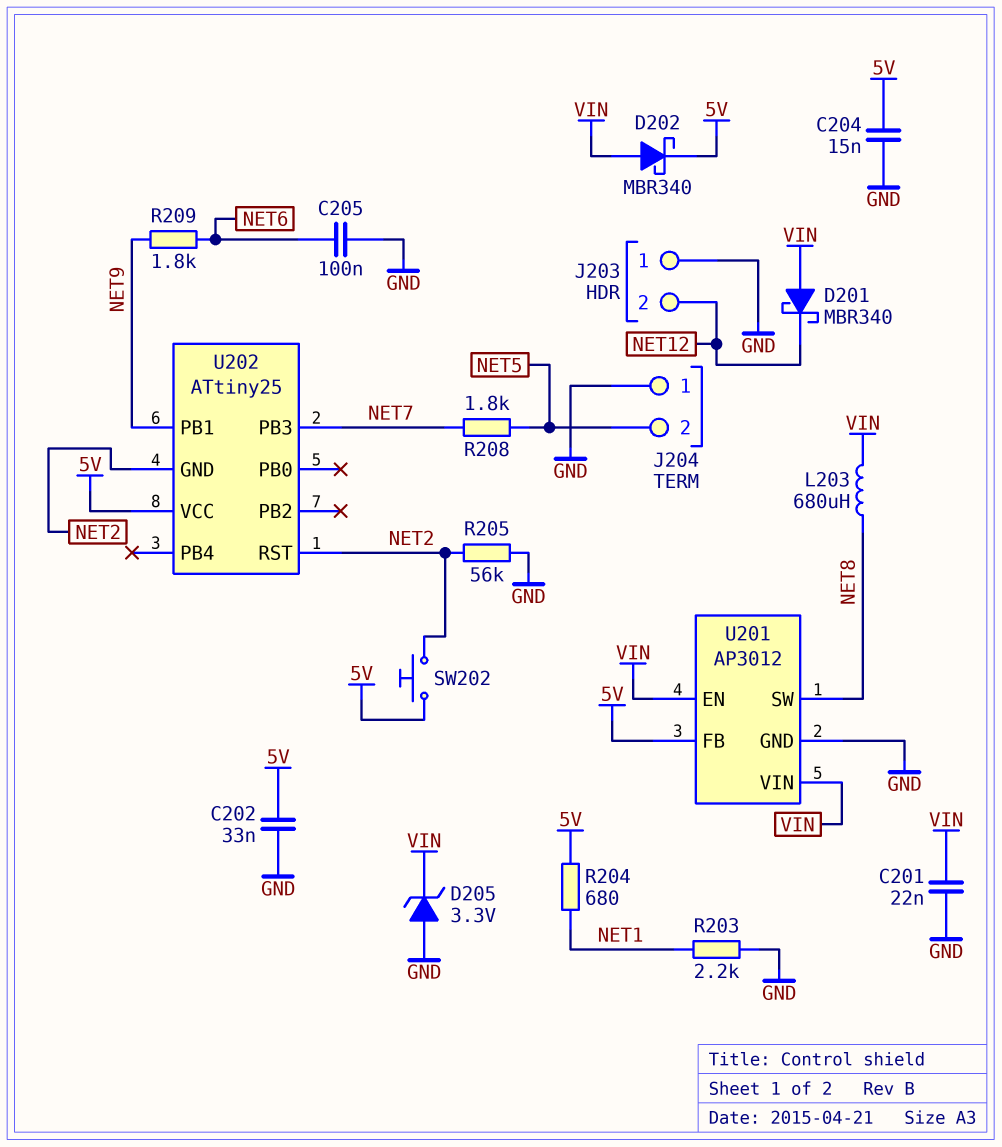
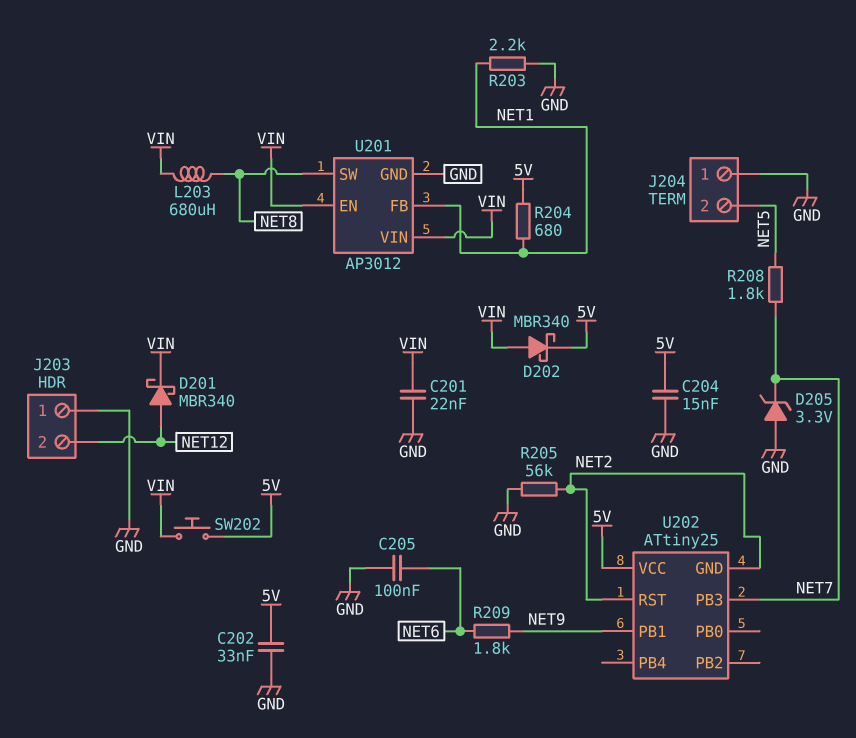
D201: schottky MBR340 (A VIN, K NET12) -> schottky MBR340 (A NET12, K VIN)
D205: zener 3.3V (A GND, K VIN) -> zener 3.3V (A GND, K NET7)
SW202: button (5V, NET2) -> button (5V, VIN)
U201 pin FB: 5V -> NET1

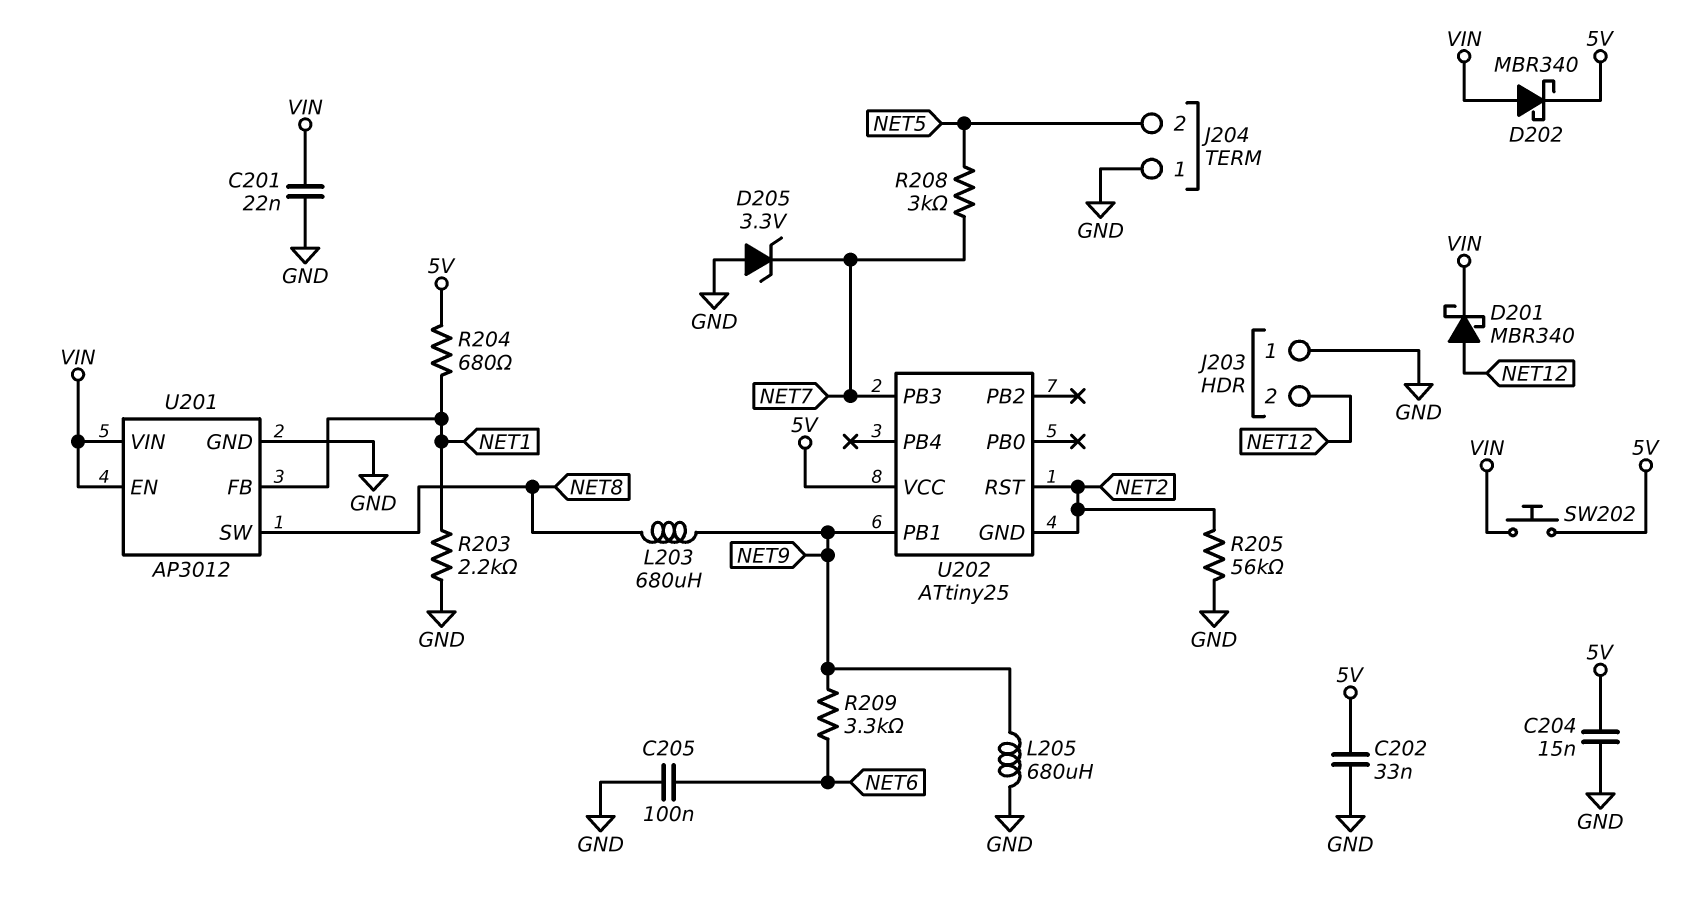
L203: 680uH (NET8, VIN) -> 680uH (NET8, NET9)
L205: none -> 680uH (GND, NET9)
R208: 1.8k (NET5, NET7) -> 3k (NET5, NET7)
R209: 1.8k (NET6, NET9) -> 3.3k (NET6, NET9)

